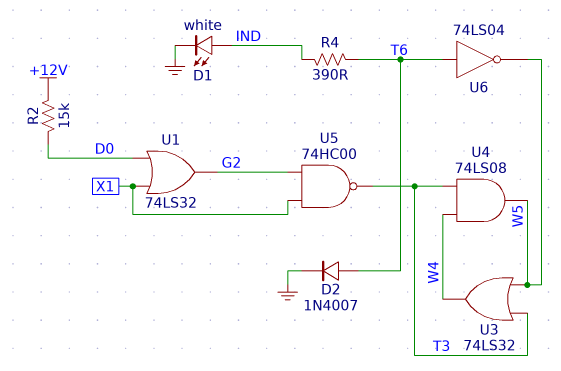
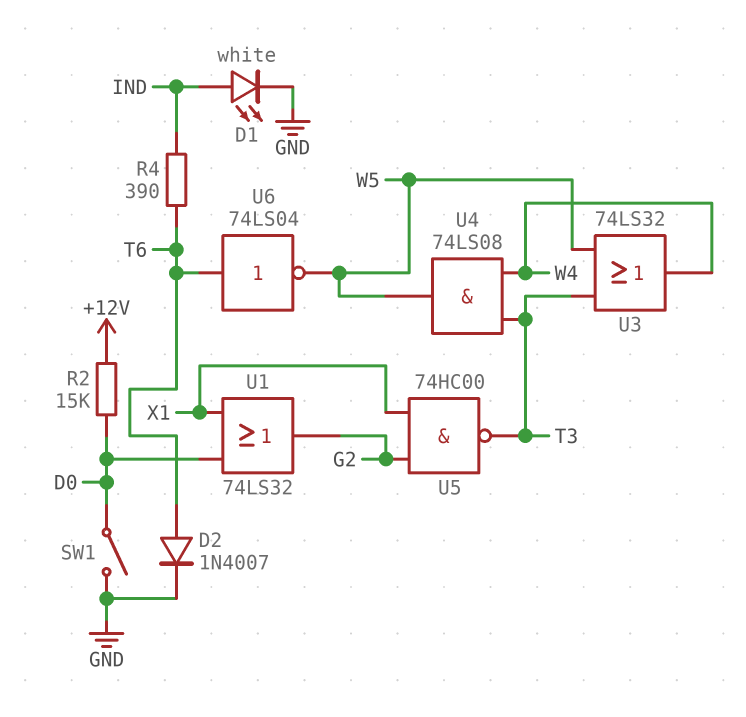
SW1: none -> switch (D0, GND)

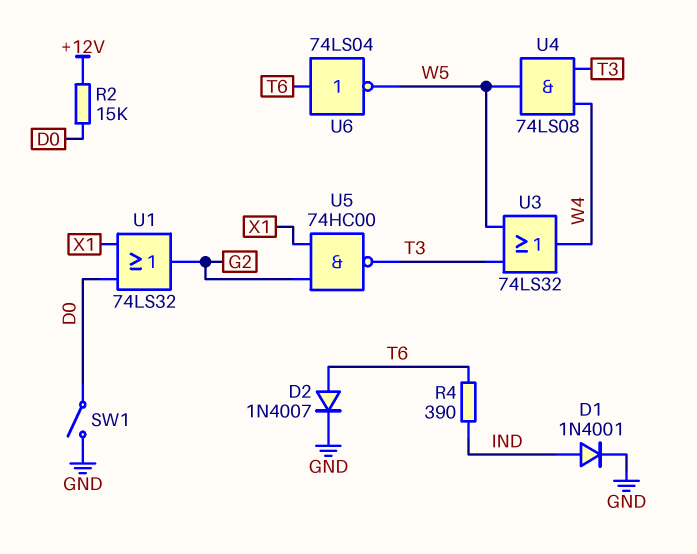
D1: LED white (A IND, K GND) -> diode 1N4001 (A IND, K GND)

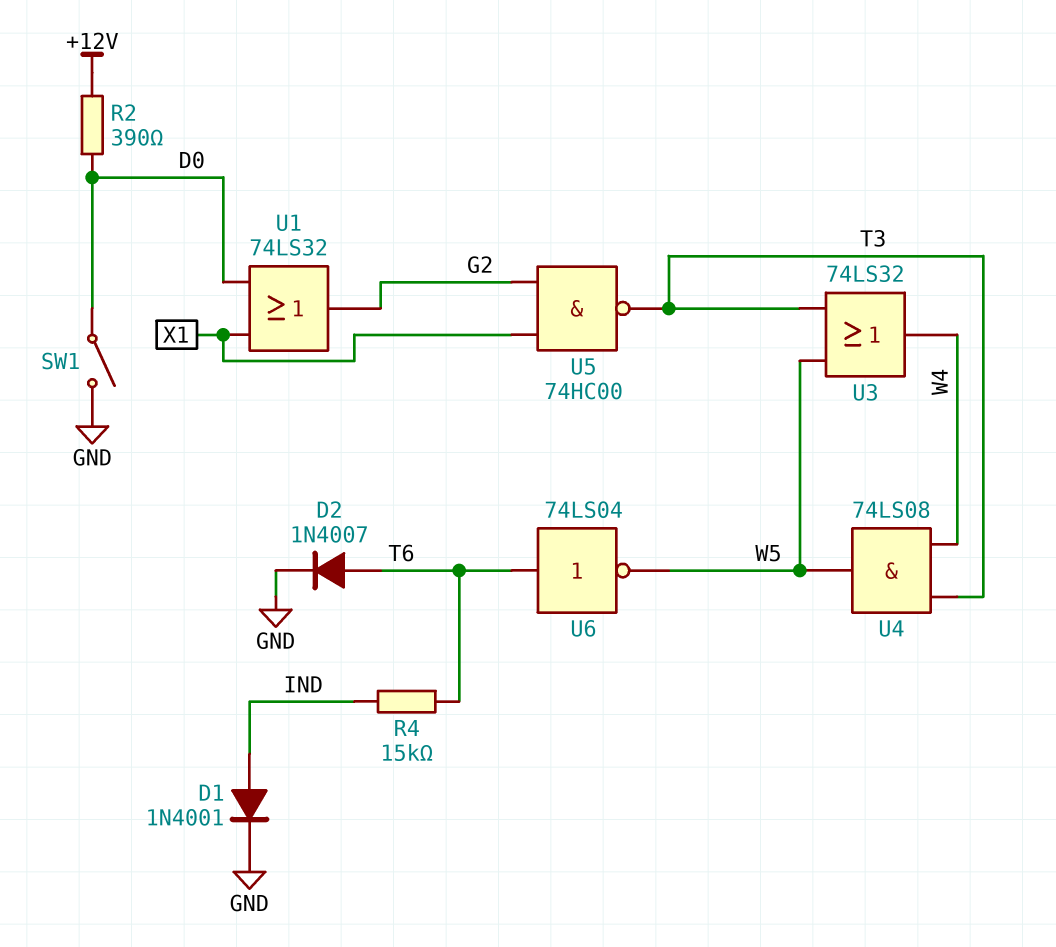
R2: 15k (+12V, D0) -> 390 (+12V, D0)
R4: 390 (IND, T6) -> 15k (IND, T6)

